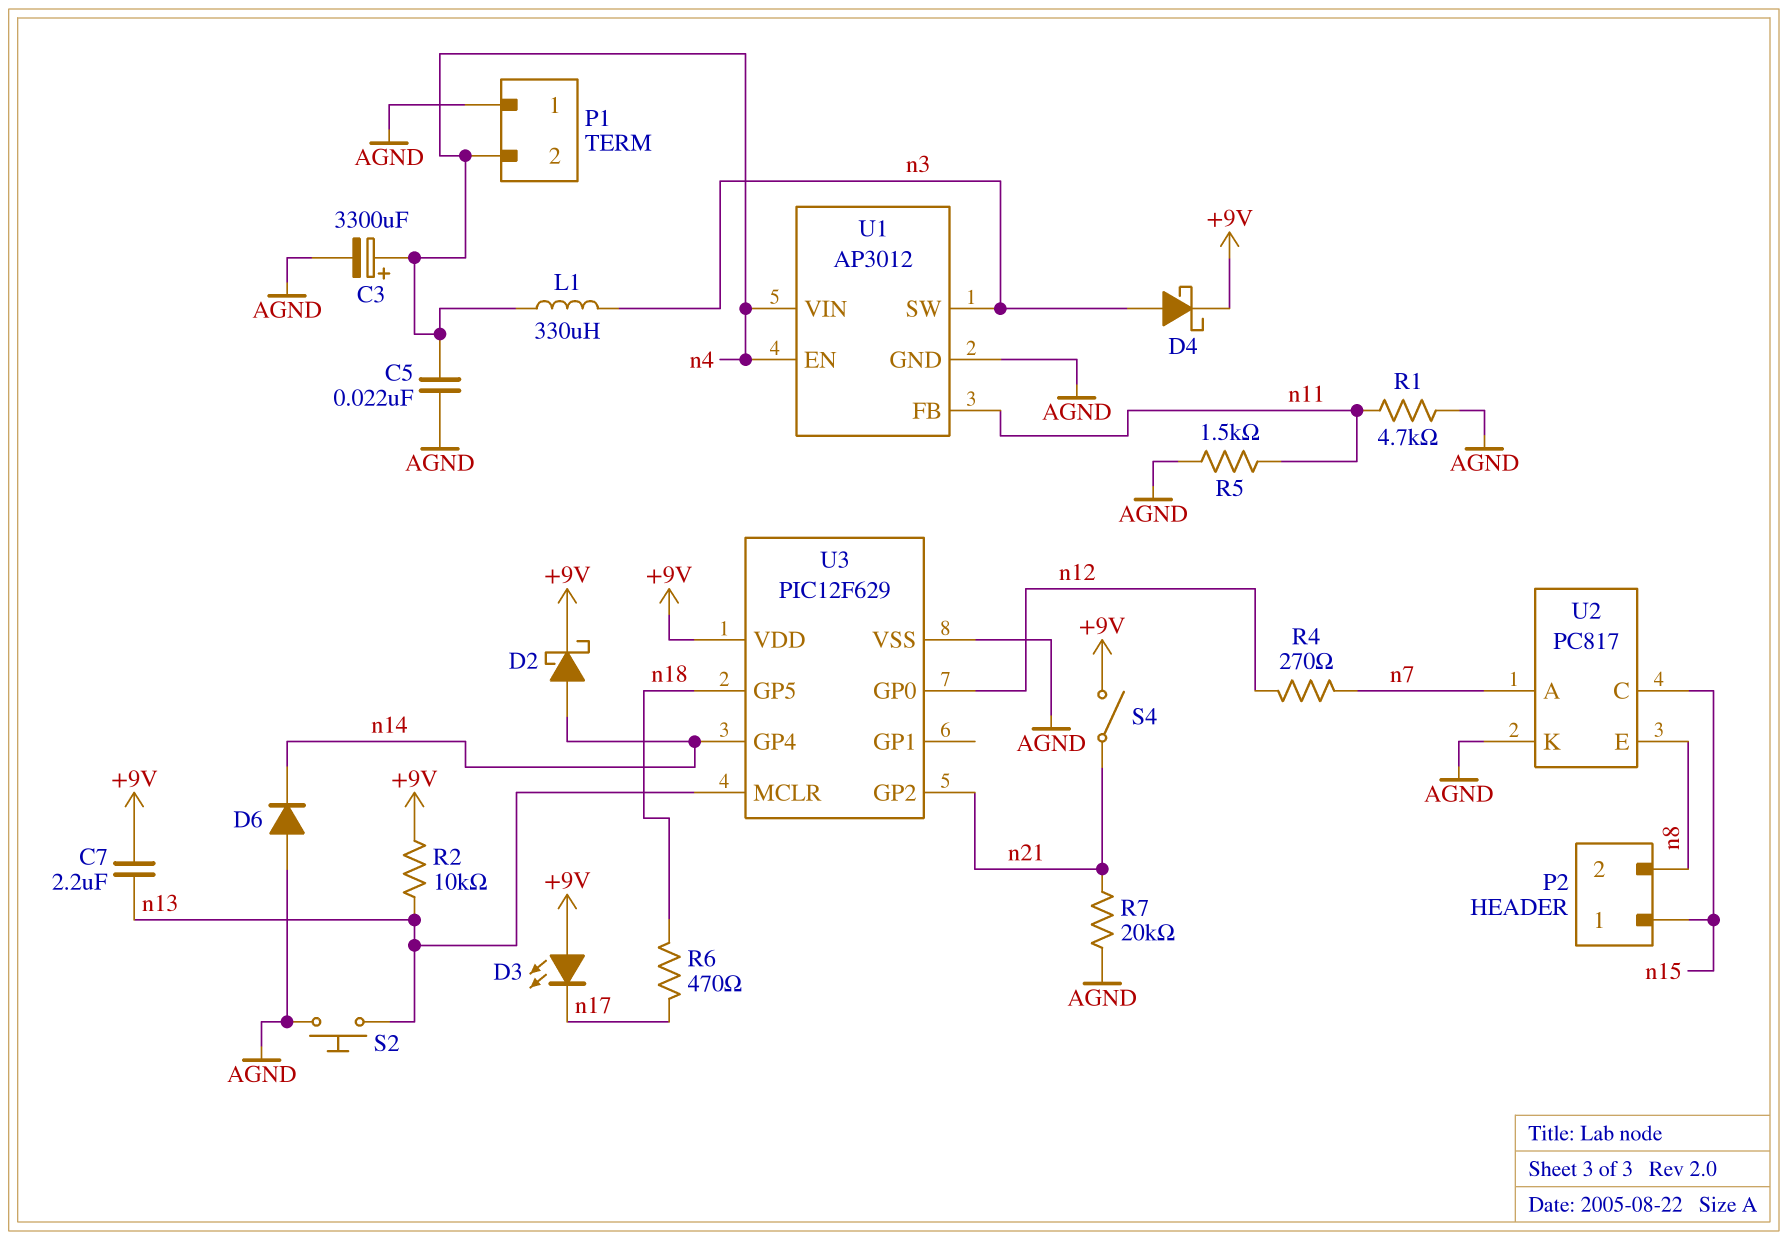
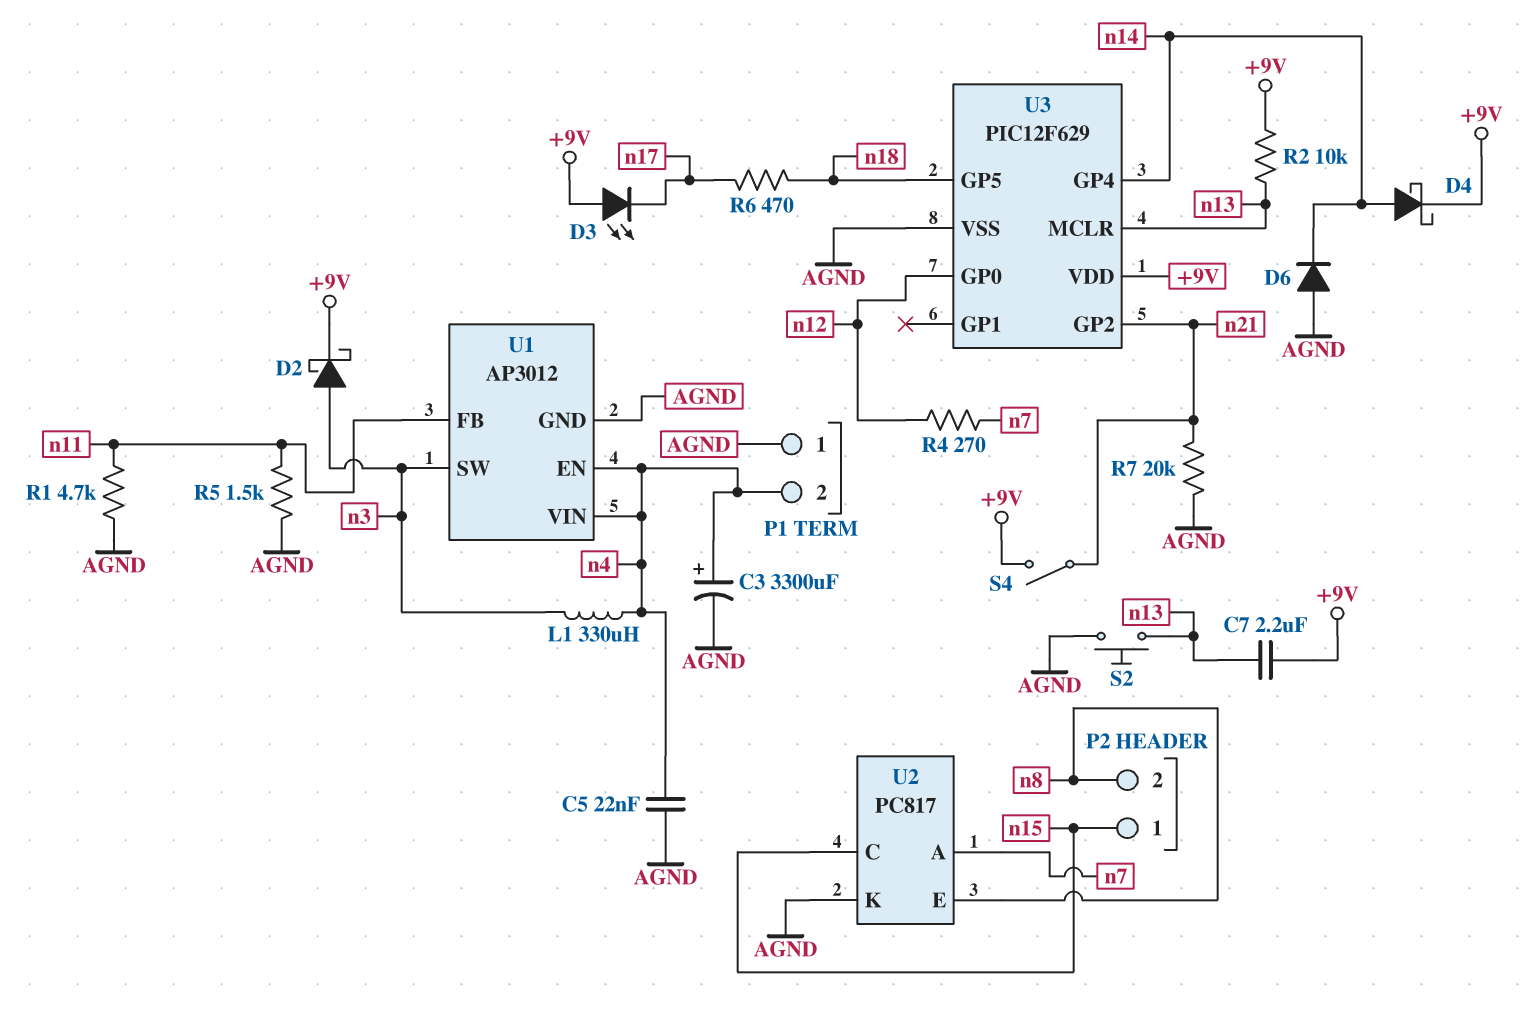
D2: schottky (A n14, K +9V) -> schottky (A n3, K +9V)
D4: schottky (A n3, K +9V) -> schottky (A n14, K +9V)

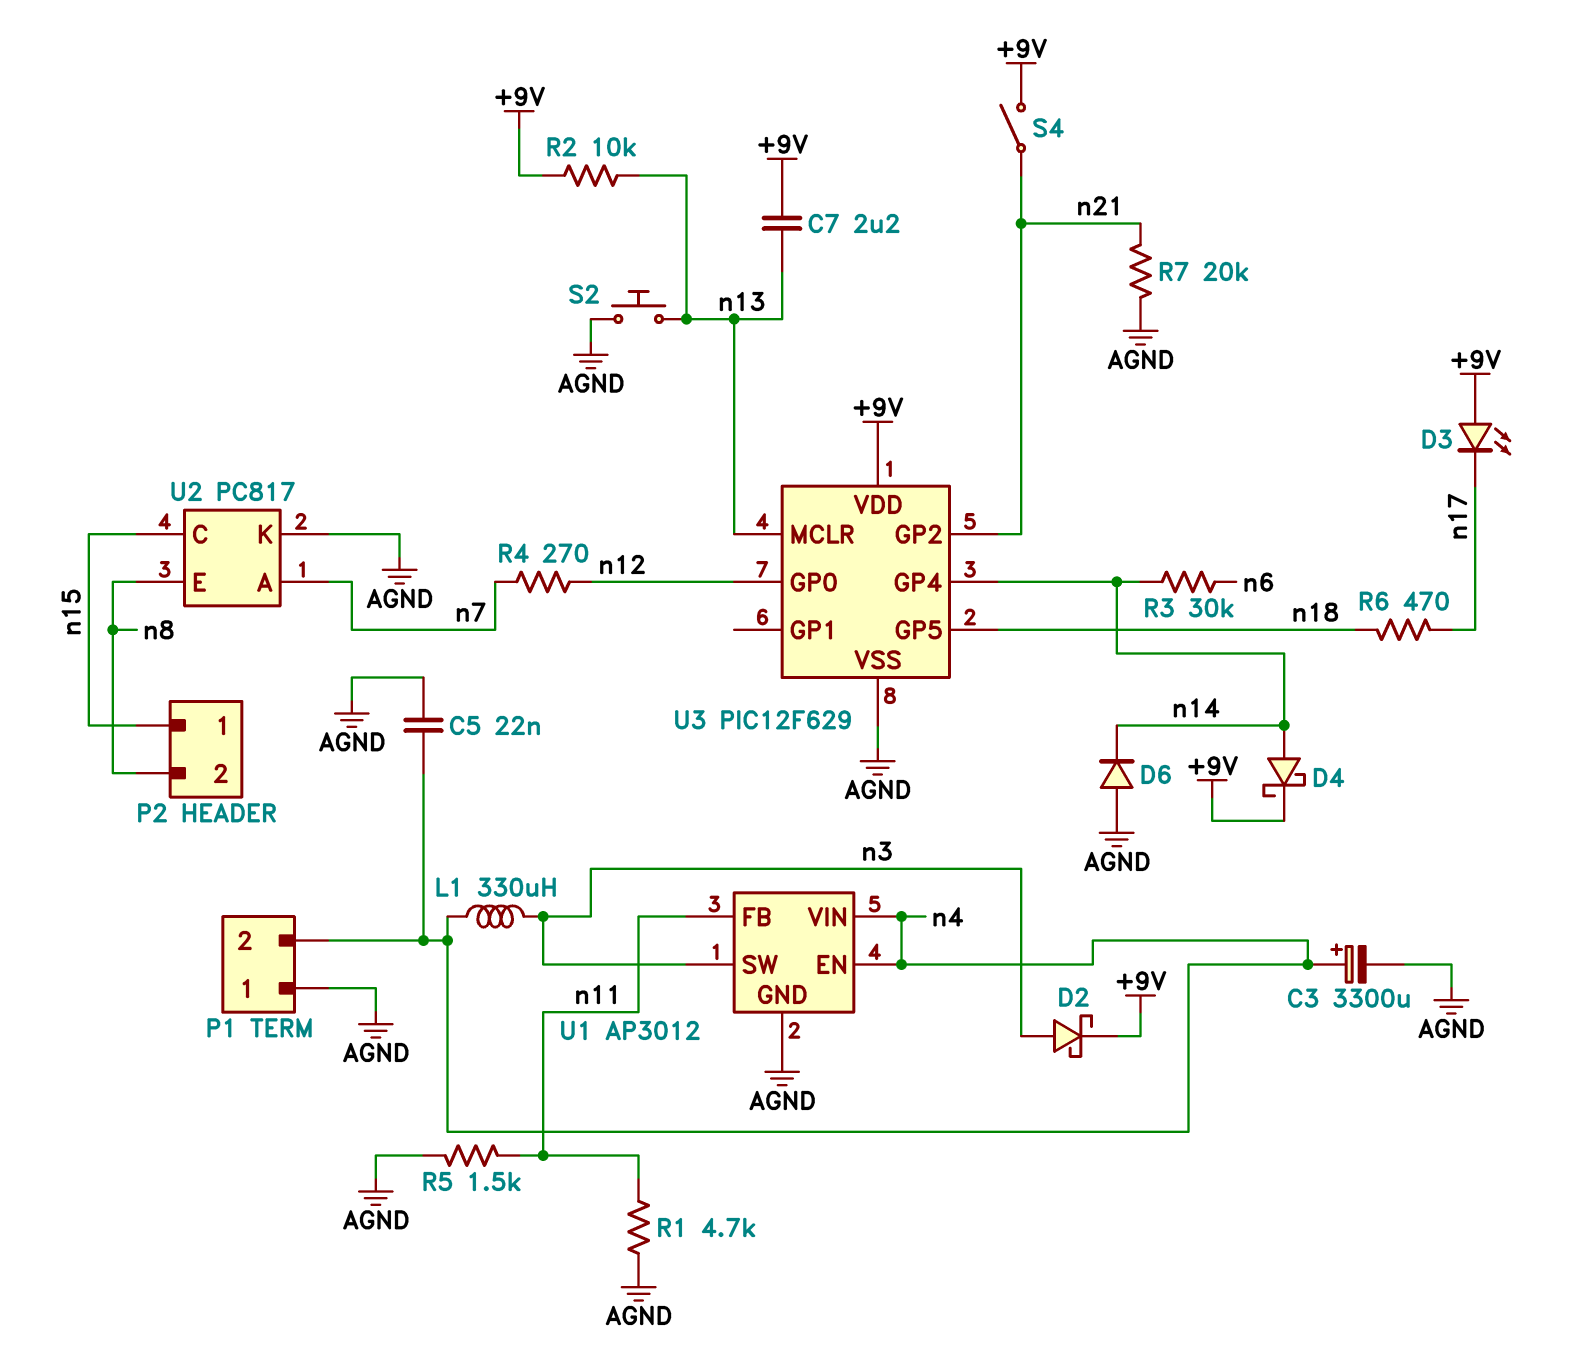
R3: none -> 30k (n6, n14)

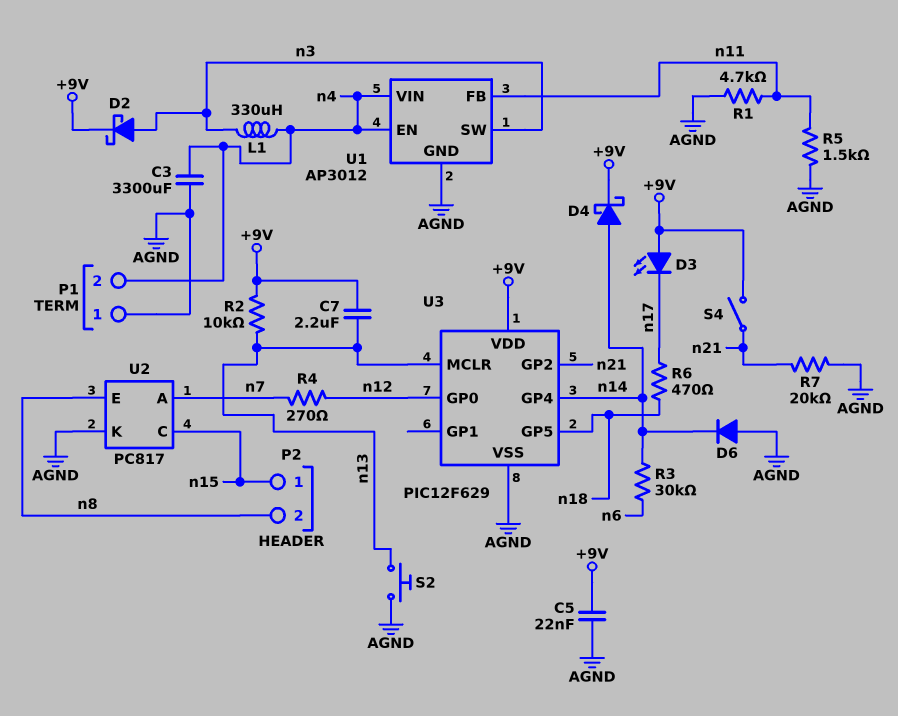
C3: 3300uF (plus n4, minus AGND) -> 3300uF (AGND, n4)
C5: 22nF (AGND, n4) -> 22nF (+9V, AGND)

